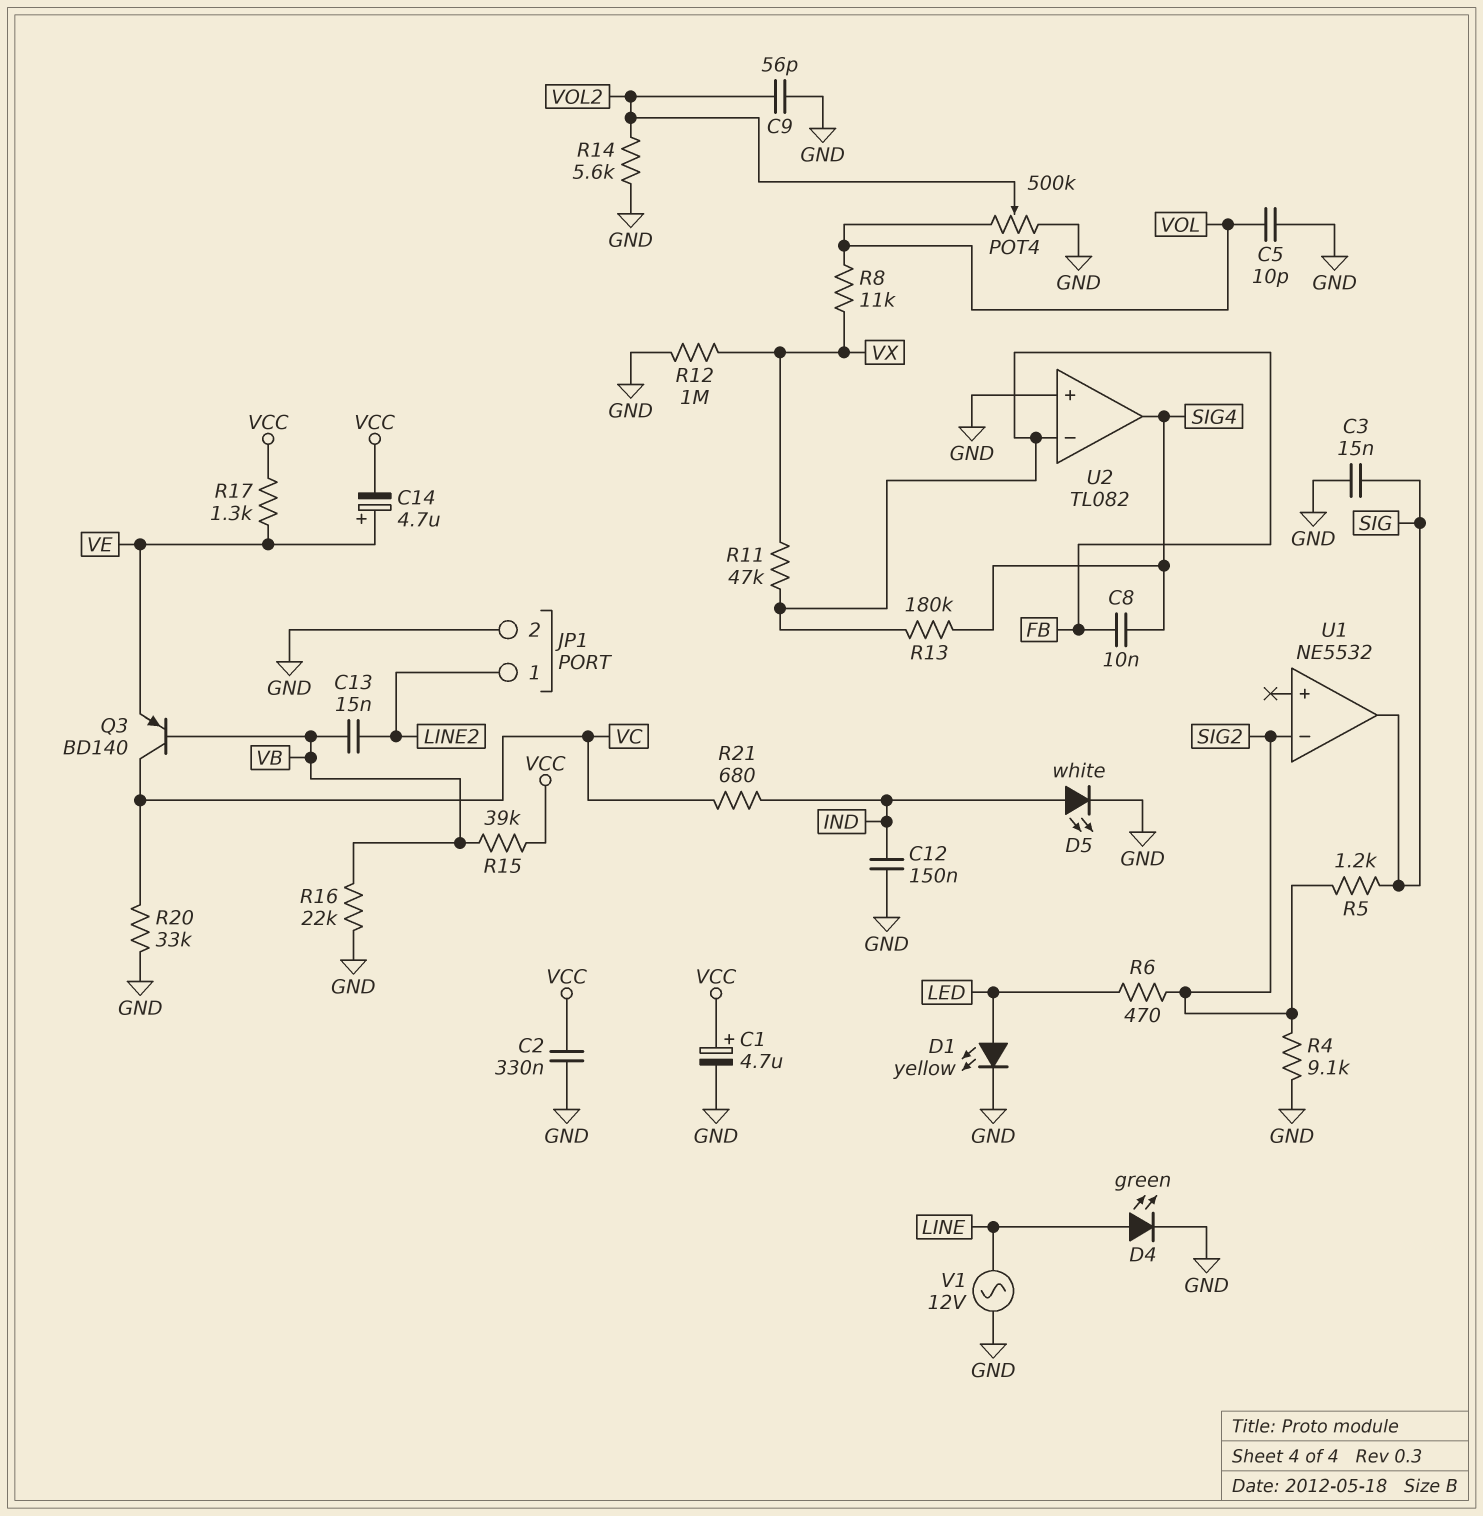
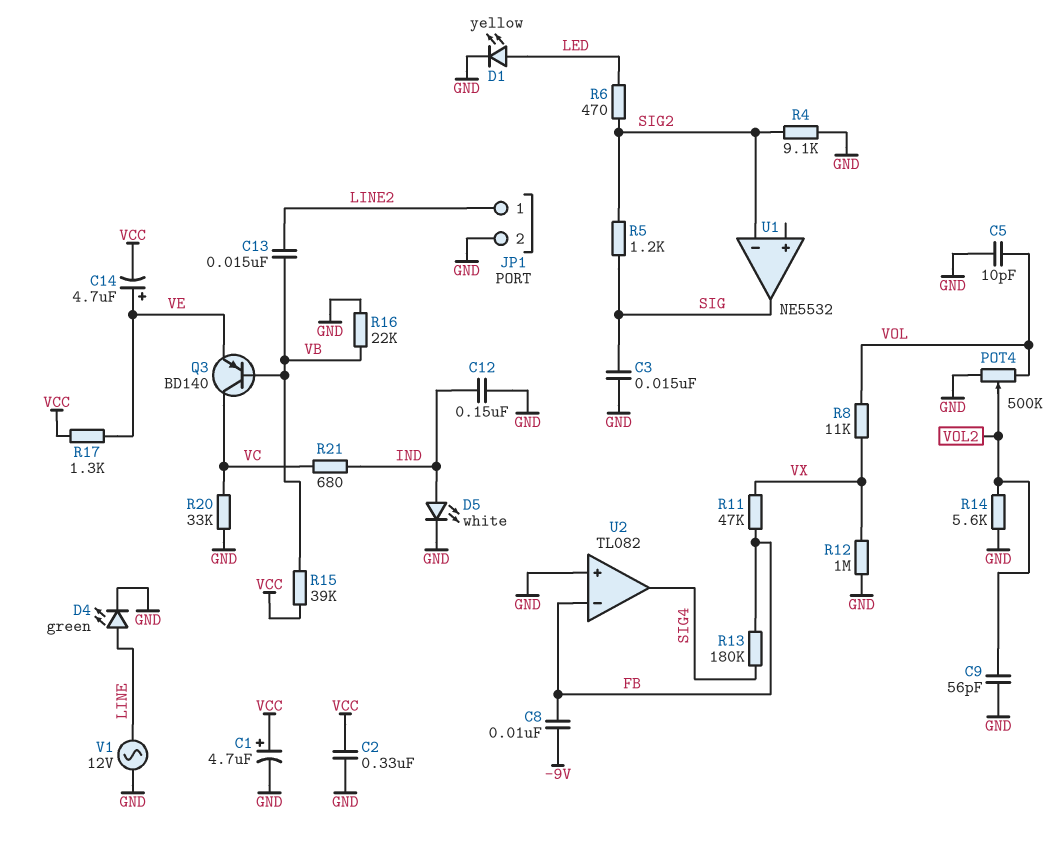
C8: 10nF (FB, SIG4) -> 10nF (-9V, FB)

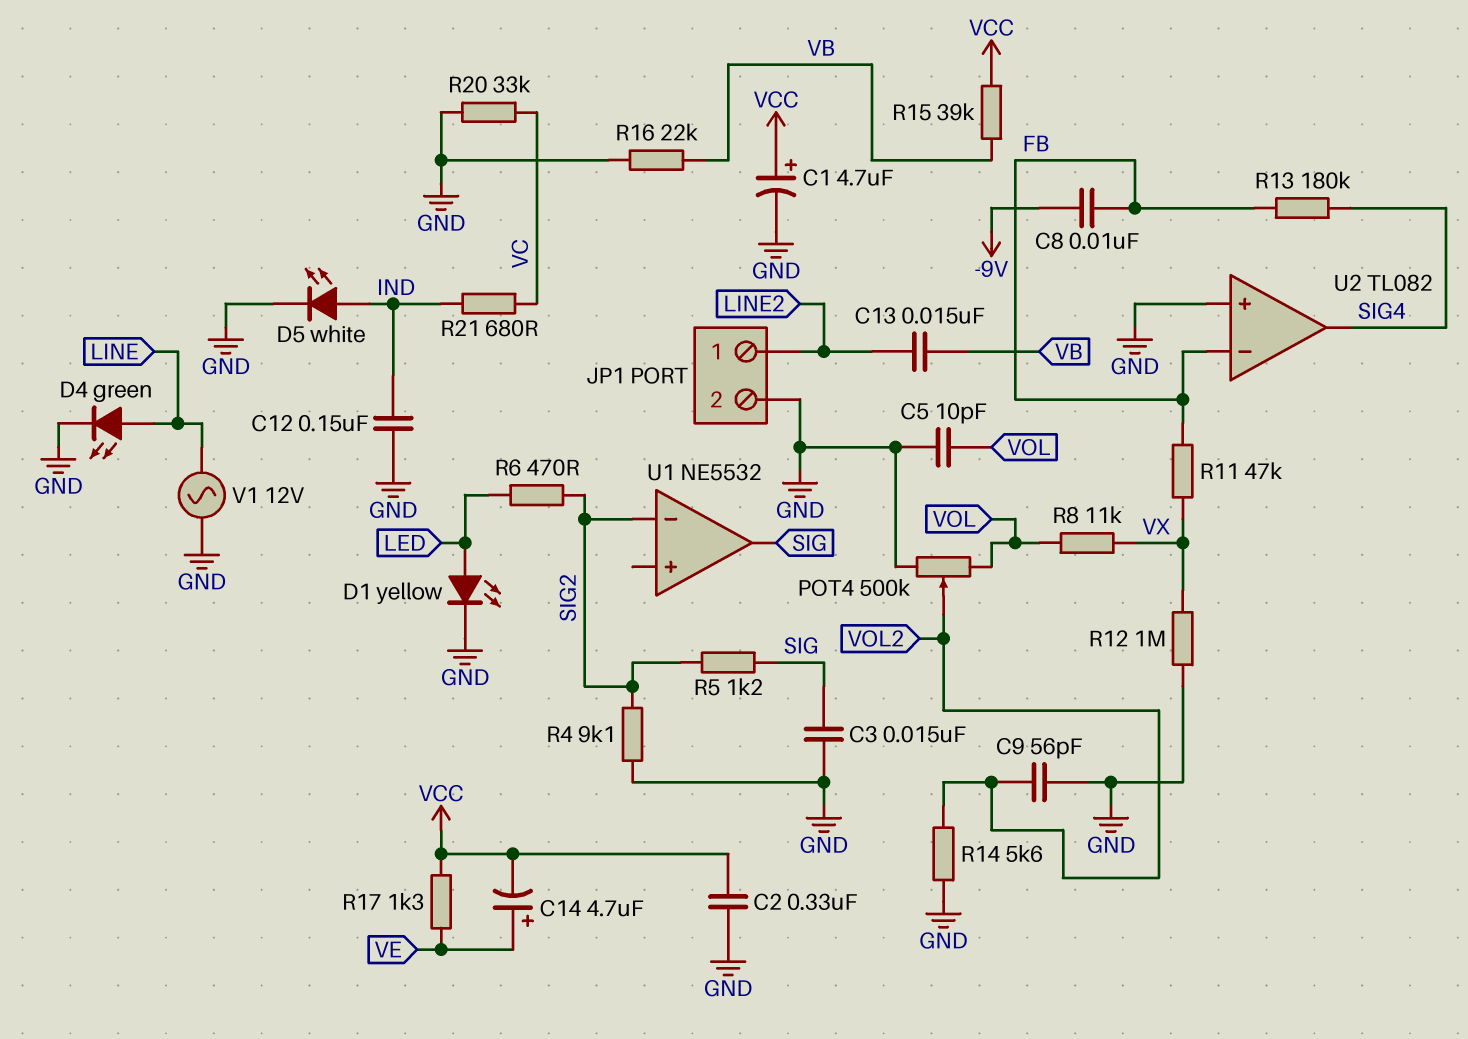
Q3: PNP BD140 (B VB, C VC, E VE) -> none

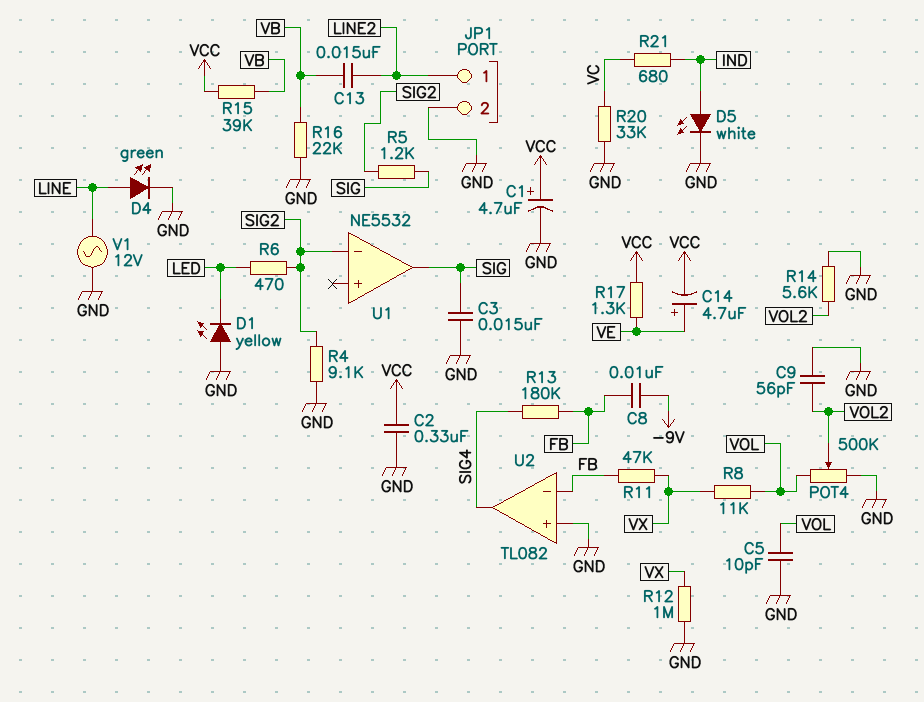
C12: 150nF (GND, IND) -> none
D1: LED yellow (A LED, K GND) -> LED yellow (A GND, K LED)

